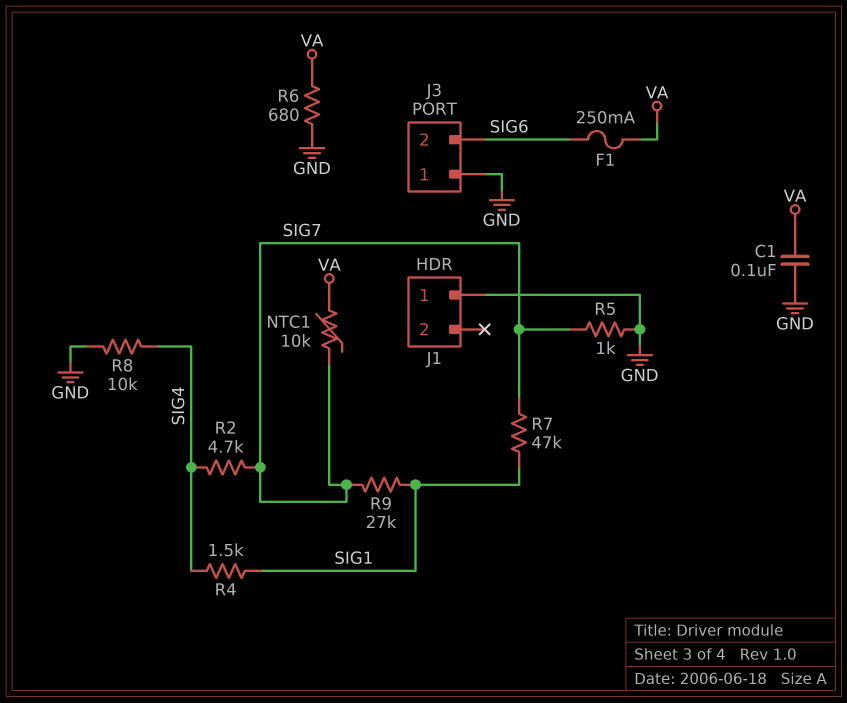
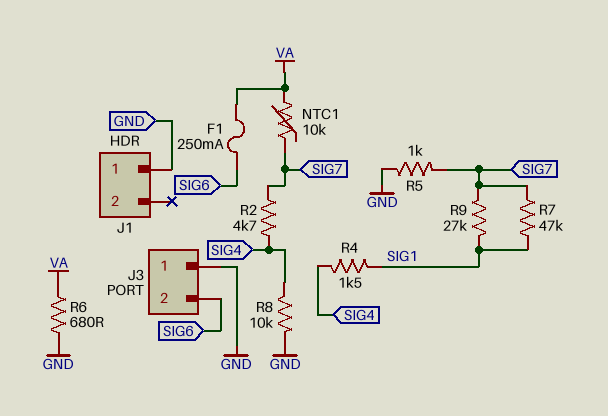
C1: 100nF (GND, VA) -> none

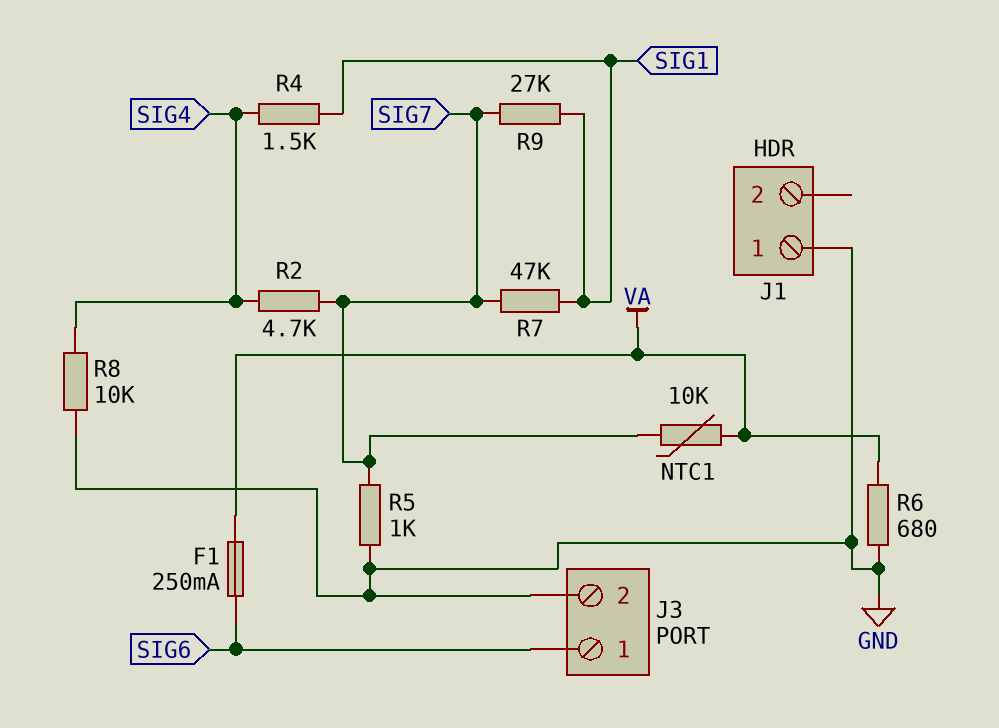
J3 pin 1: GND -> SIG6
J3 pin 2: SIG6 -> GND

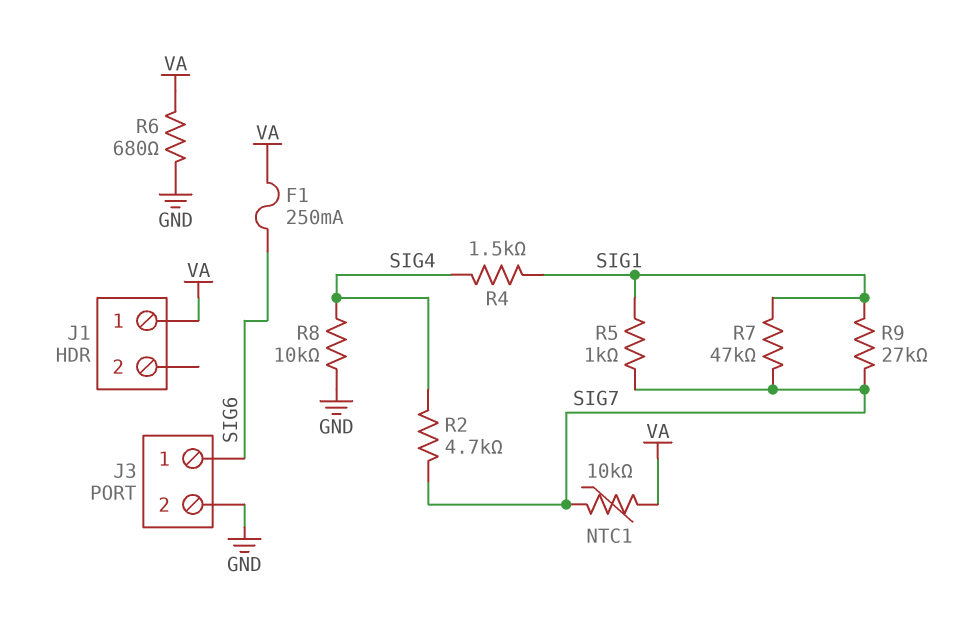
J1 pin 1: GND -> VA
R5: 1k (GND, SIG7) -> 1k (SIG1, SIG7)

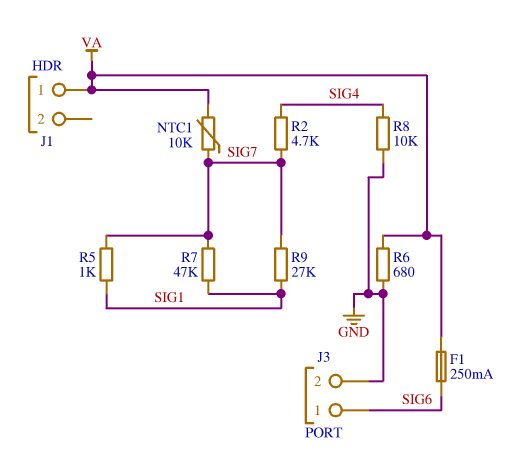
R4: 1.5k (SIG1, SIG4) -> none

